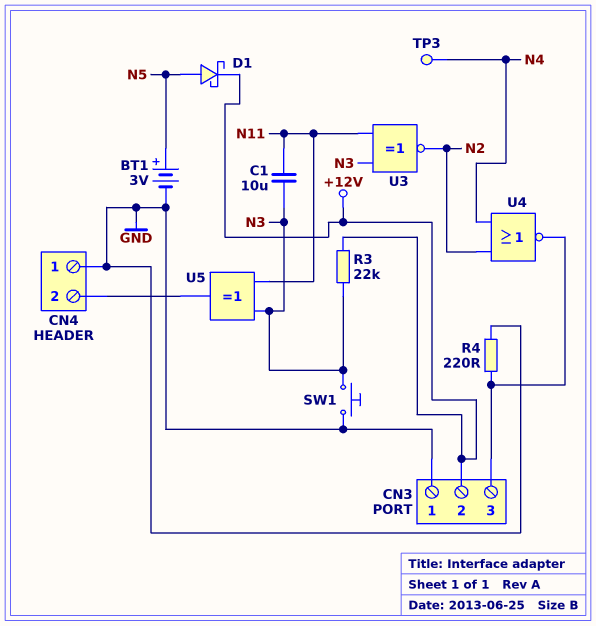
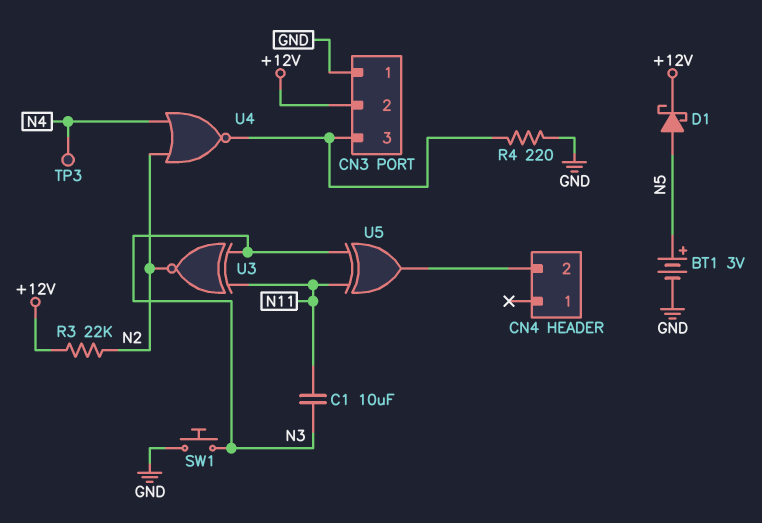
CN4 pin 1: GND -> none
R3: 22k (+12V, N3) -> 22k (+12V, N2)

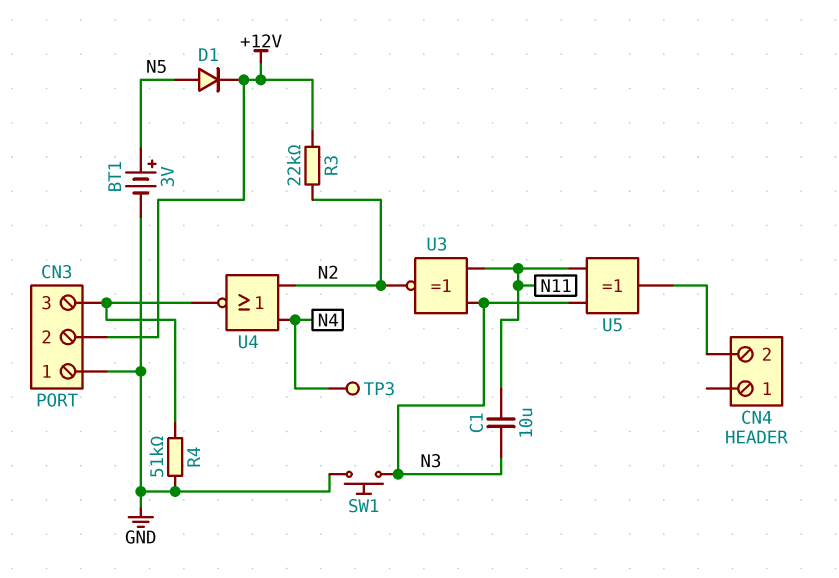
D1: schottky (A N5, K +12V) -> diode (A N5, K +12V)
R4: 220 (CN3/3, GND) -> 51k (CN3/3, GND)

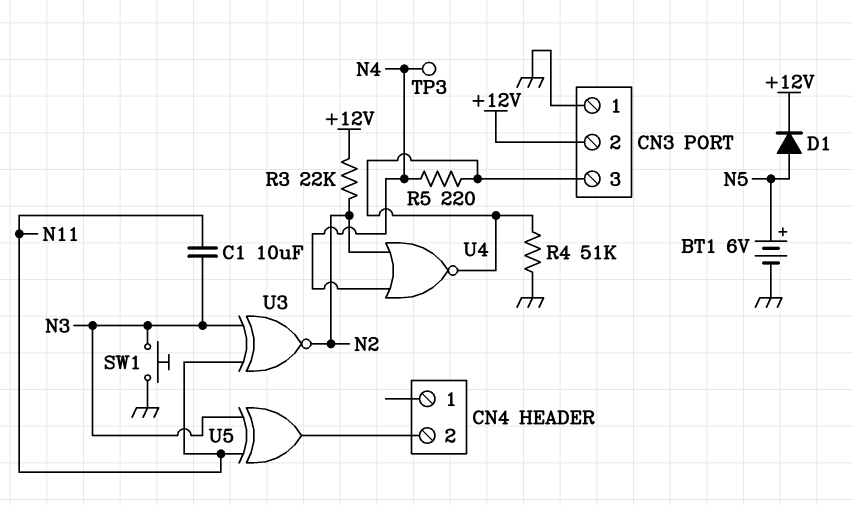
BT1: 3V (plus N5, minus GND) -> 6V (plus N5, minus GND)
R5: none -> 220 (CN3/3, N4)

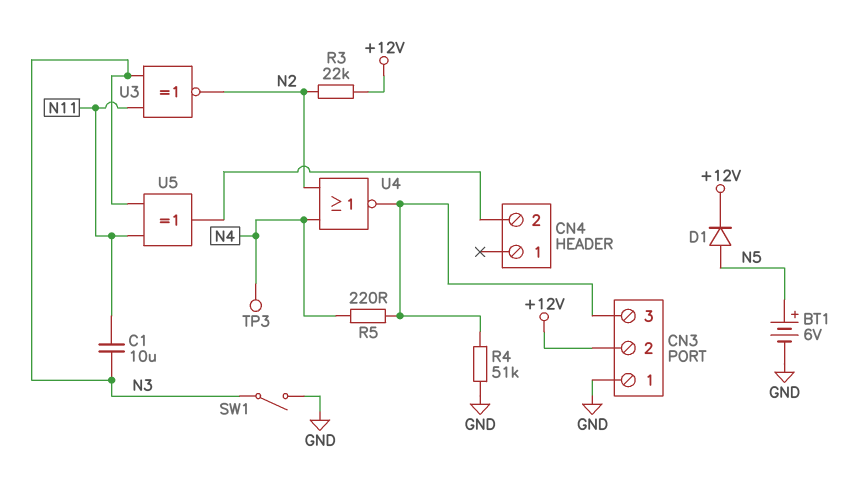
SW1: button (GND, N3) -> switch (GND, N3)

